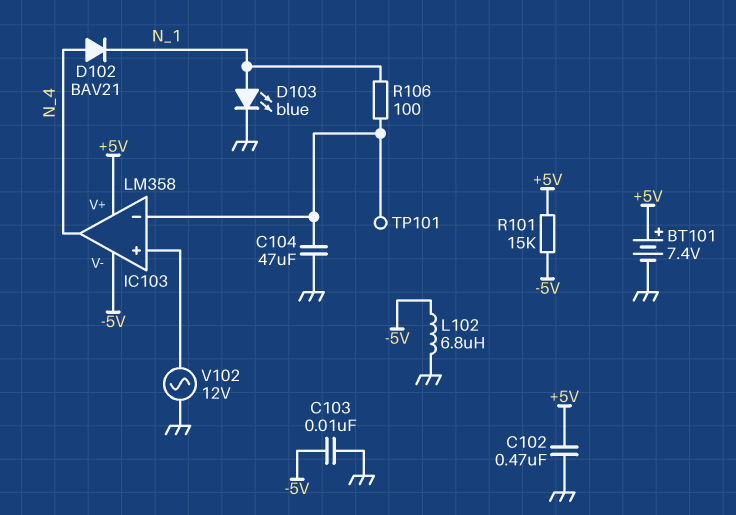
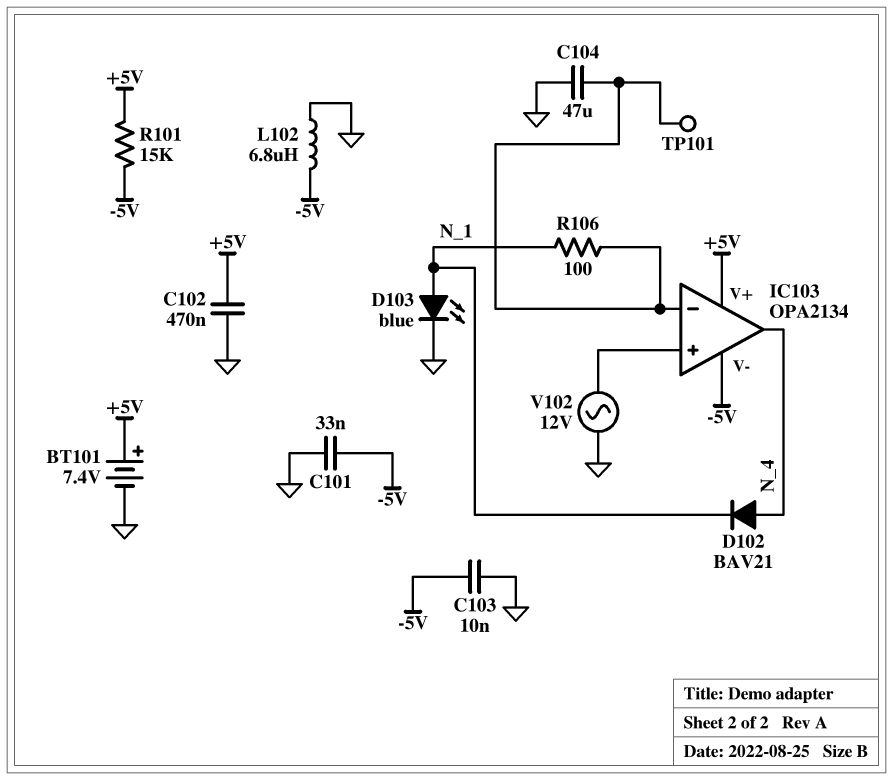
C101: none -> 33nF (-5V, GND)
IC103: LM358 -> OPA2134

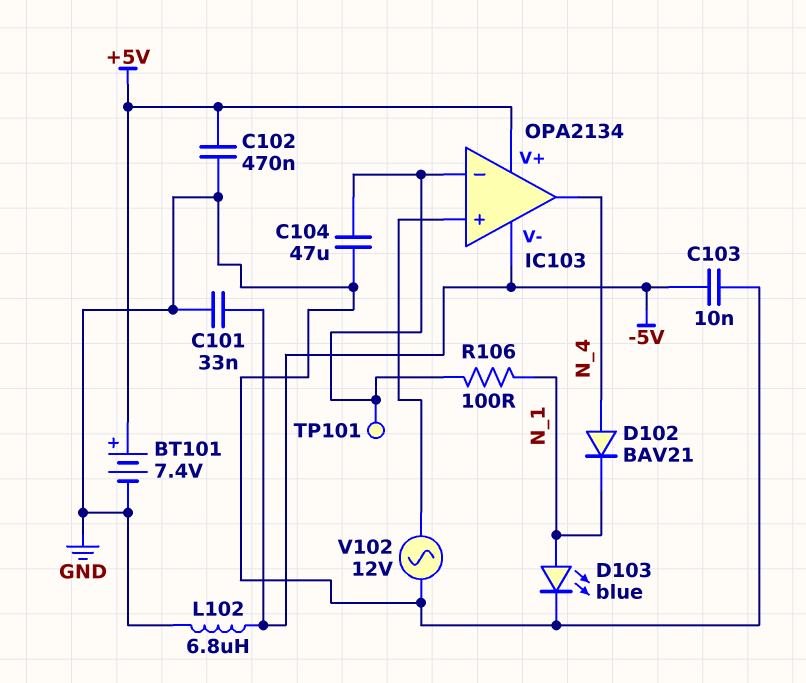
R101: 15k (+5V, -5V) -> none

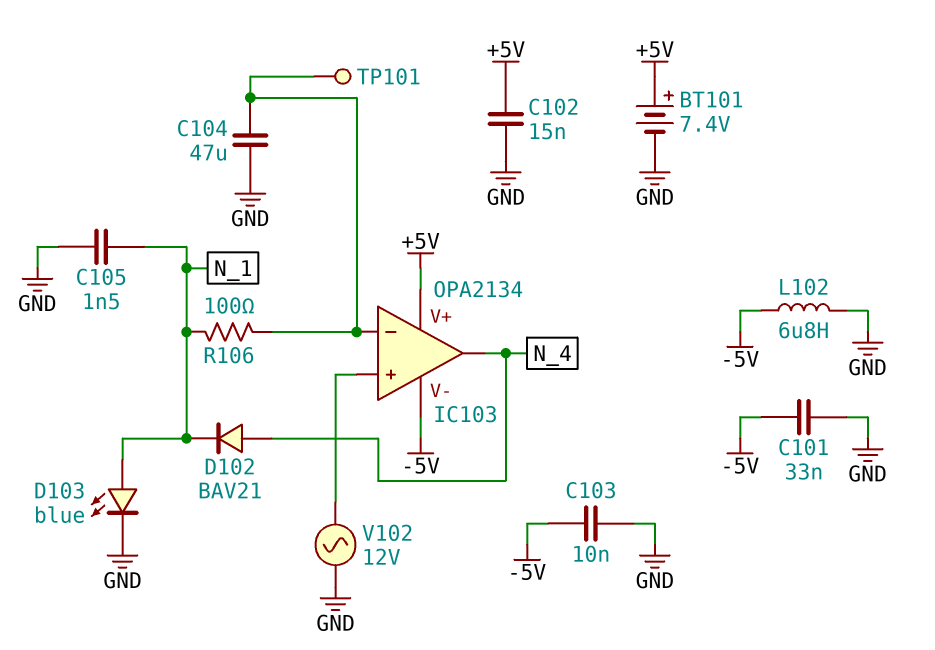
C102: 470nF (+5V, GND) -> 15nF (+5V, GND)
C105: none -> 1.5nF (GND, N_1)

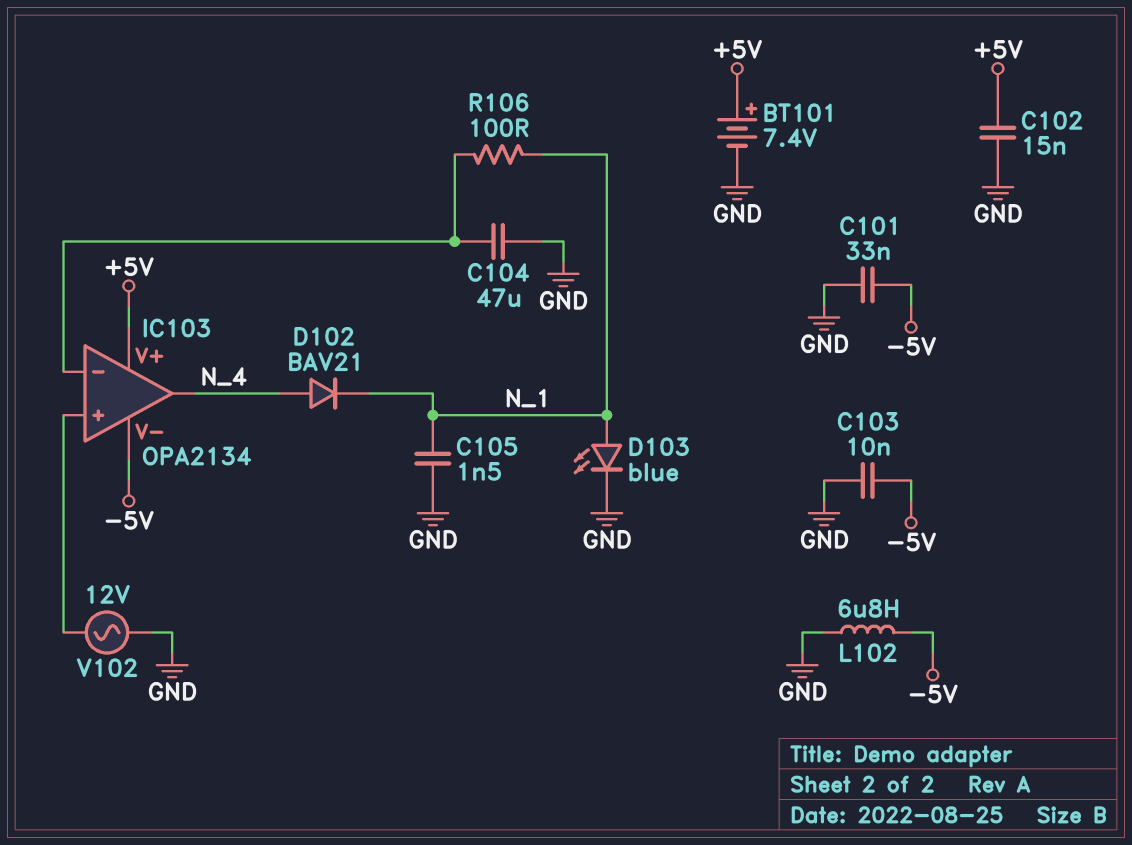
TP101: test point (IC103/in-) -> none

